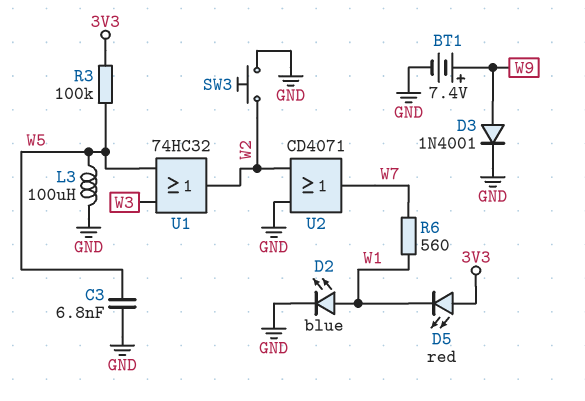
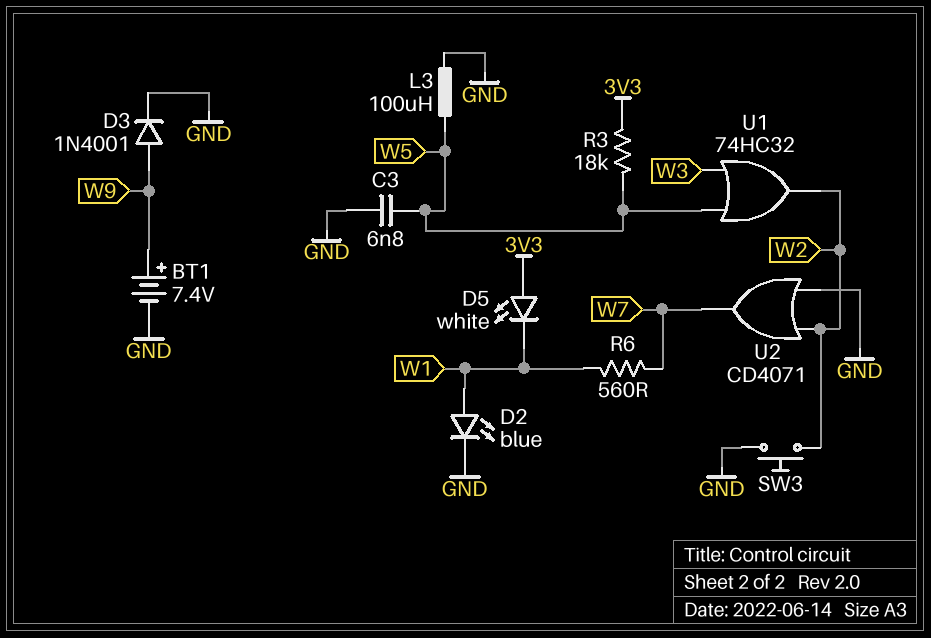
D5: LED red (A 3V3, K W1) -> LED white (A 3V3, K W1)
R3: 100k (3V3, W5) -> 18k (3V3, W5)

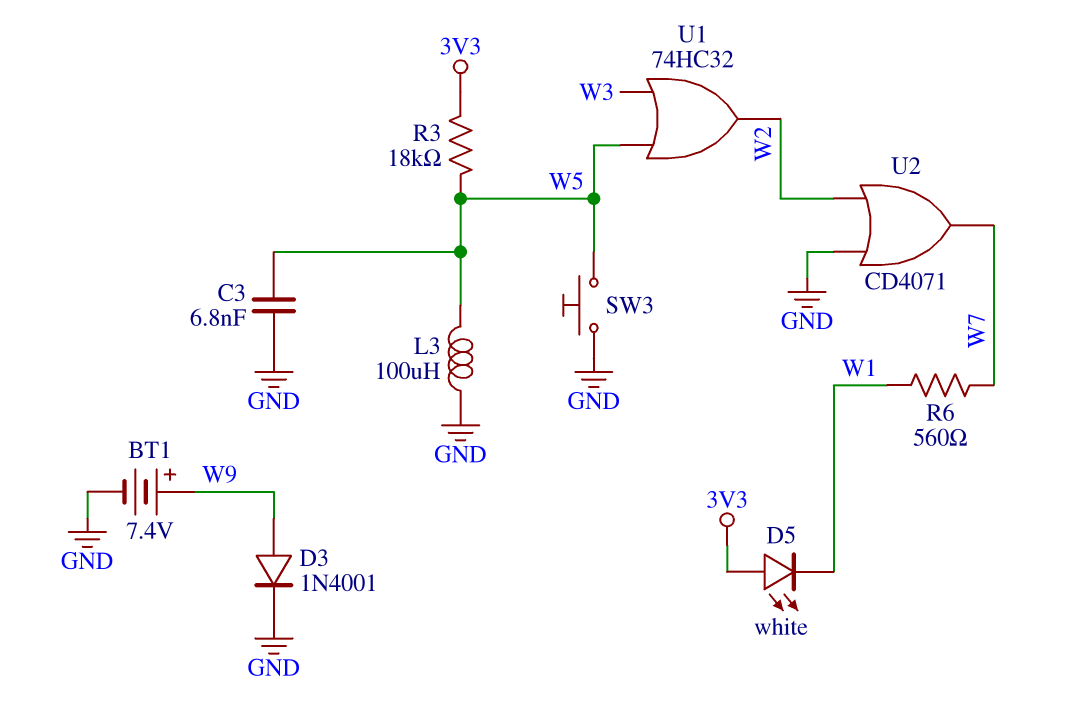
D2: LED blue (A W1, K GND) -> none
SW3: button (GND, W2) -> button (GND, W5)

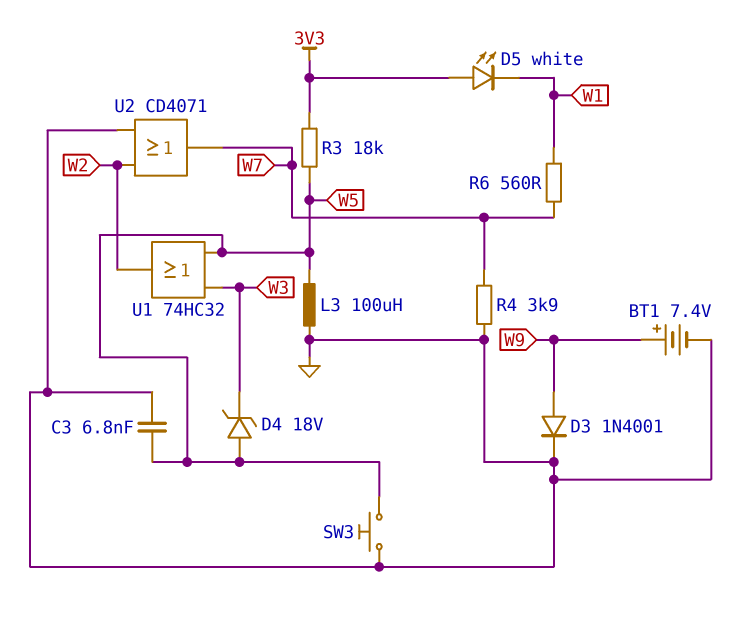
D4: none -> zener 18V (A W5, K W3)
R4: none -> 3.9k (GND, W7)

